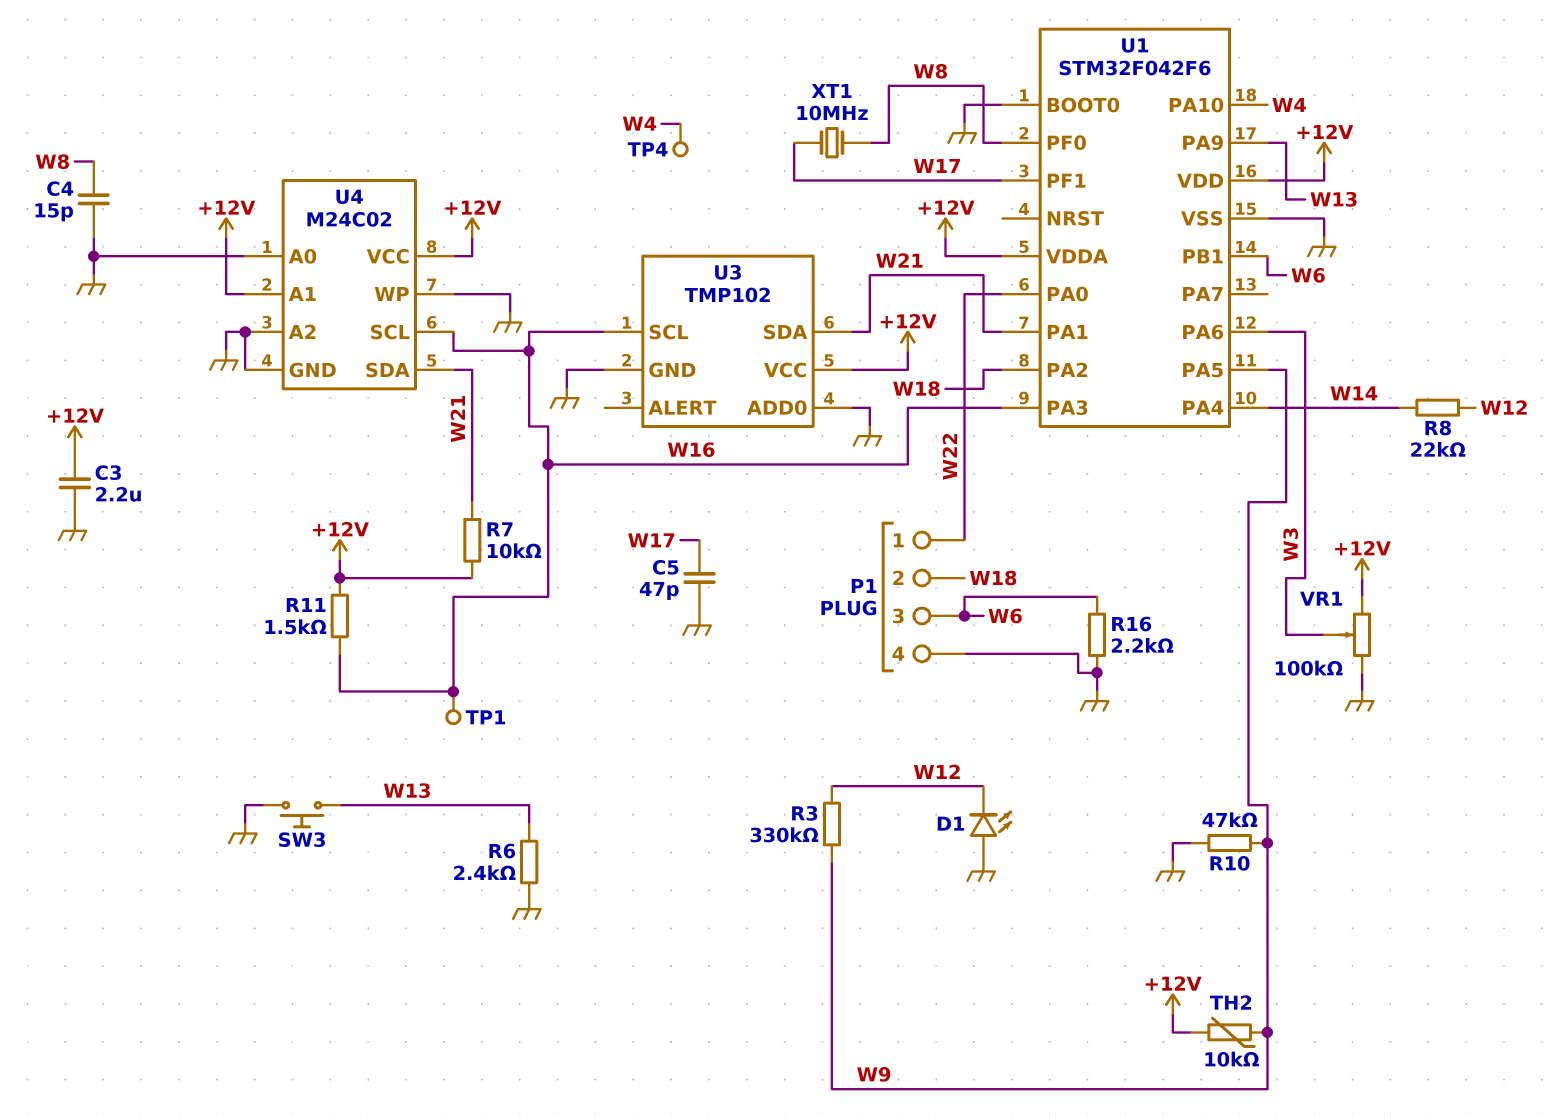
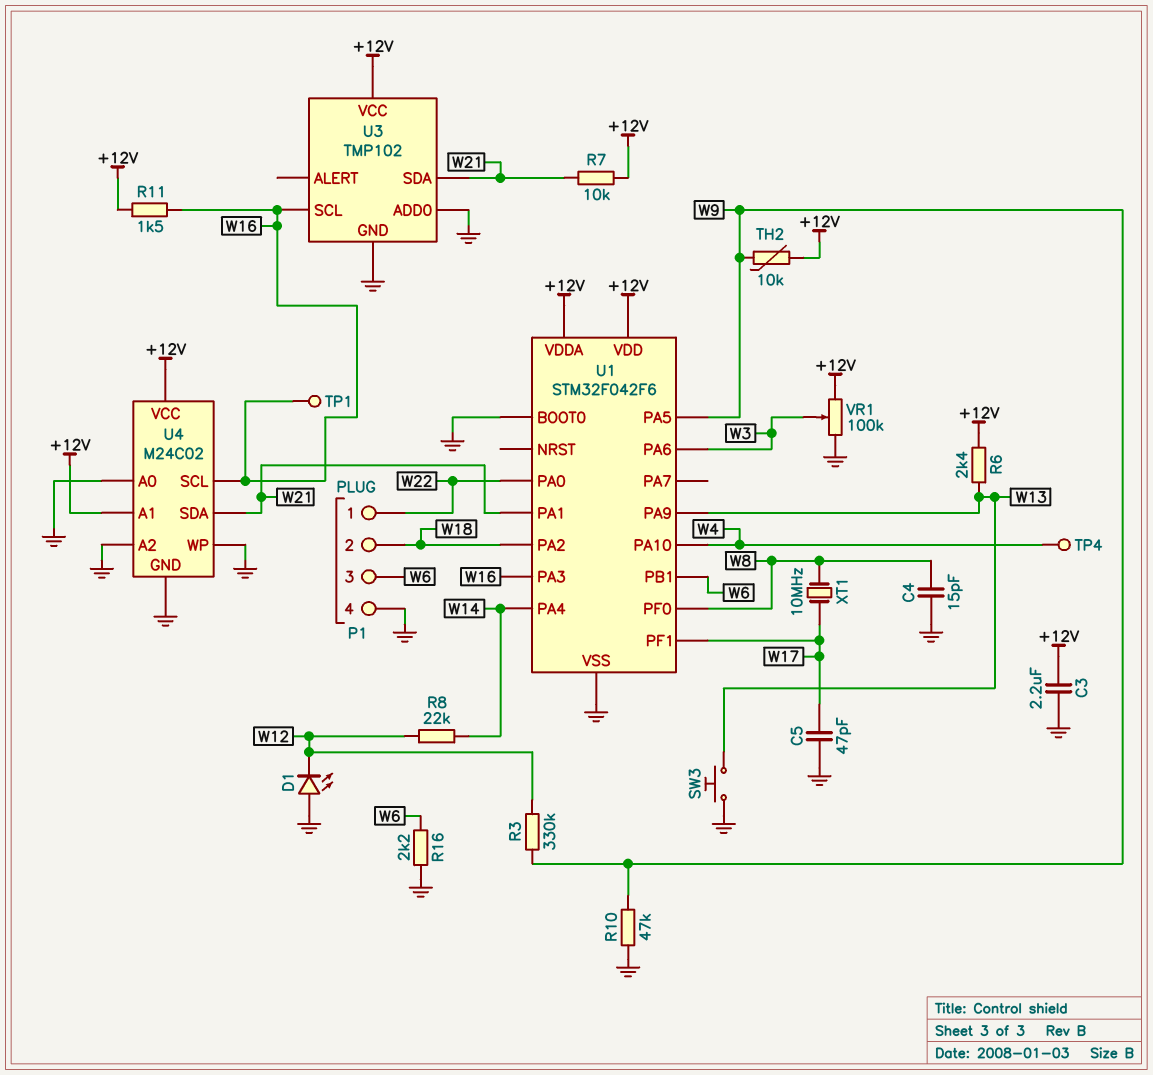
R6: 2.4k (GND, W13) -> 2.4k (+12V, W13)

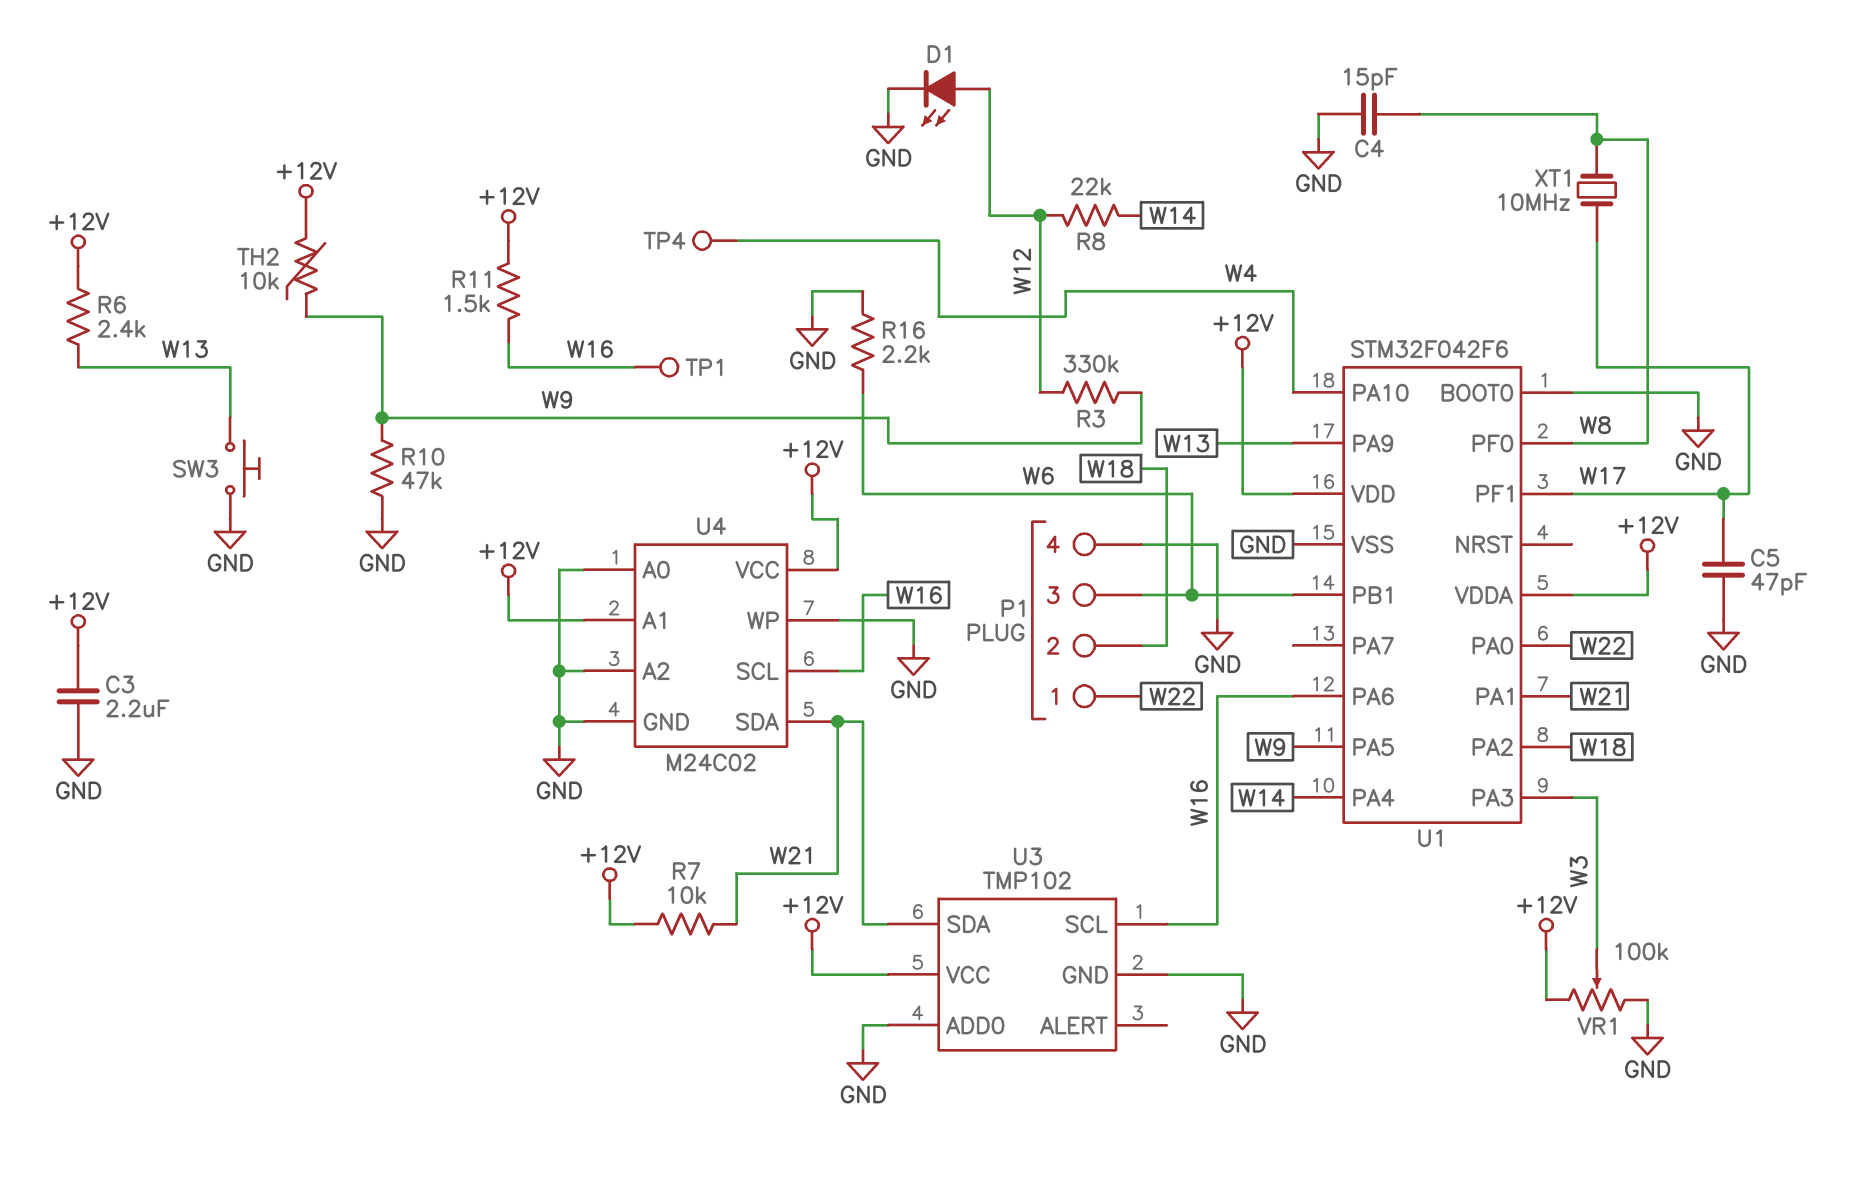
D1: LED (A GND, K W12) -> LED (A W12, K GND)
U1 pin PA3: W16 -> W3
U1 pin PA6: W3 -> W16

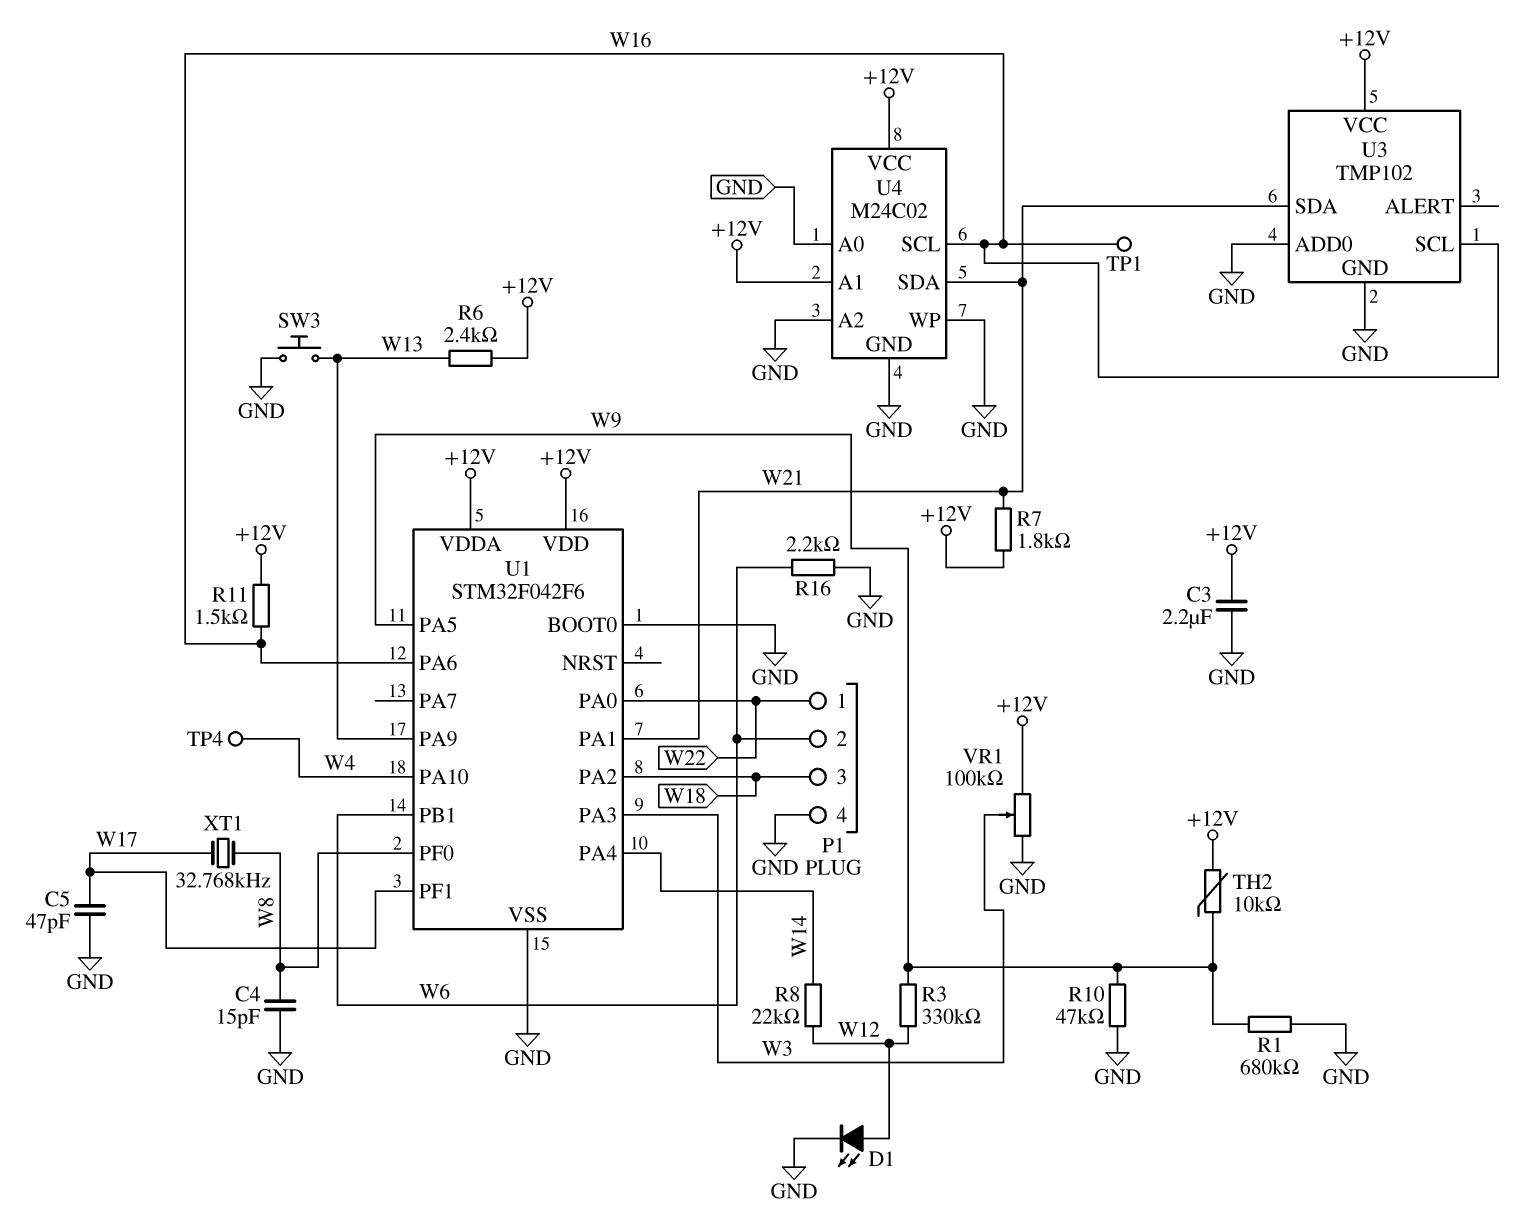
P1 pin 2: W18 -> W6
P1 pin 3: W6 -> W18
R1: none -> 680k (GND, W9)
R7: 10k (+12V, W21) -> 1.8k (+12V, W21)
XT1: 10MHz (W8, W17) -> 32.768kHz (W8, W17)

